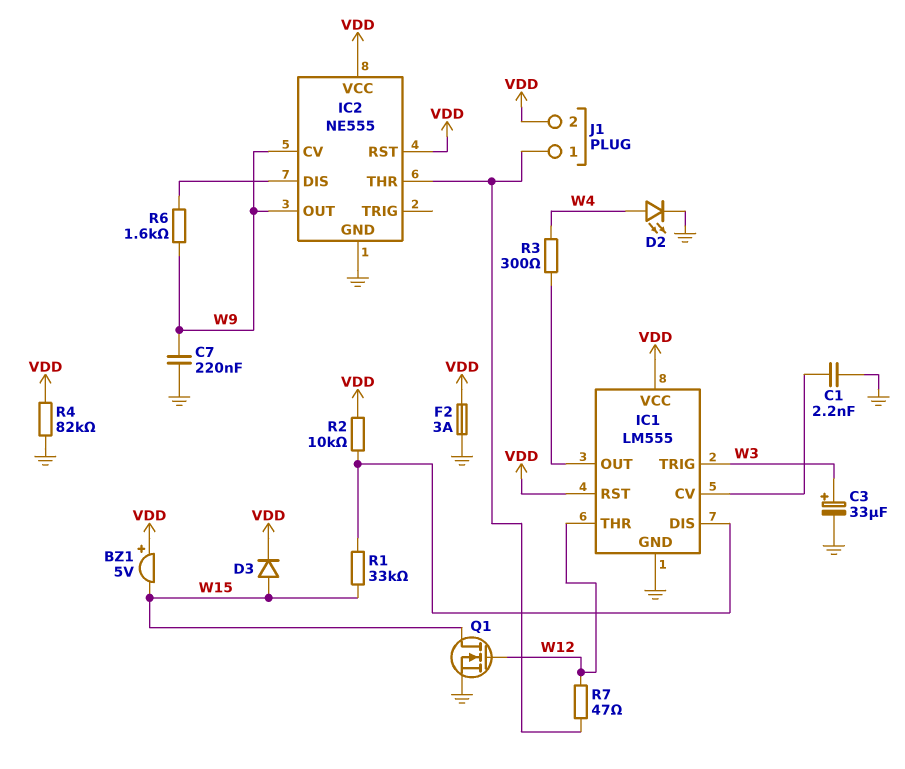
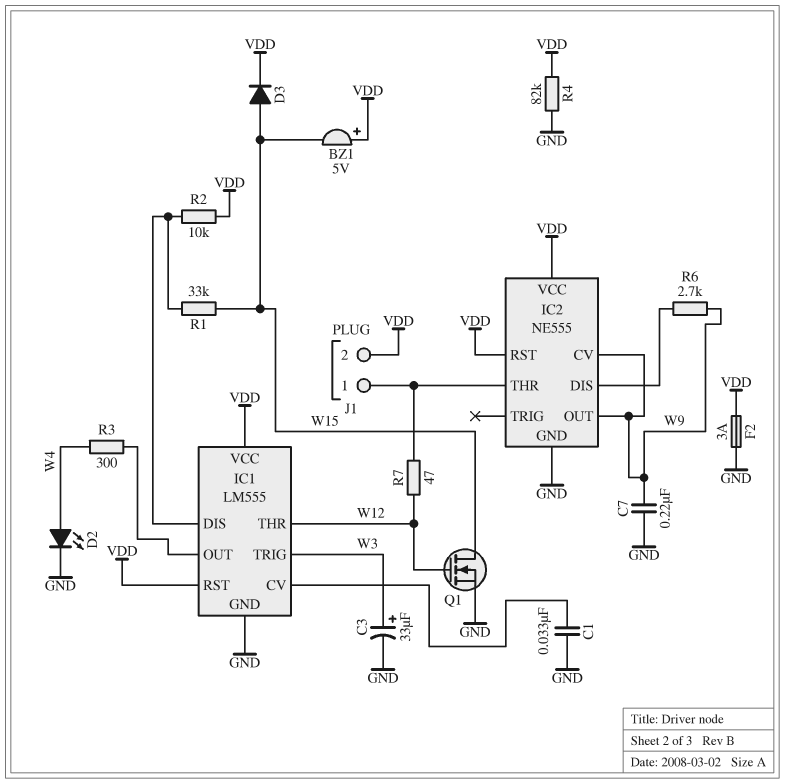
C1: 2.2nF (GND, IC1/CV) -> 33nF (GND, IC1/CV)
R6: 1.6k (IC2/DIS, W9) -> 2.7k (IC2/DIS, W9)

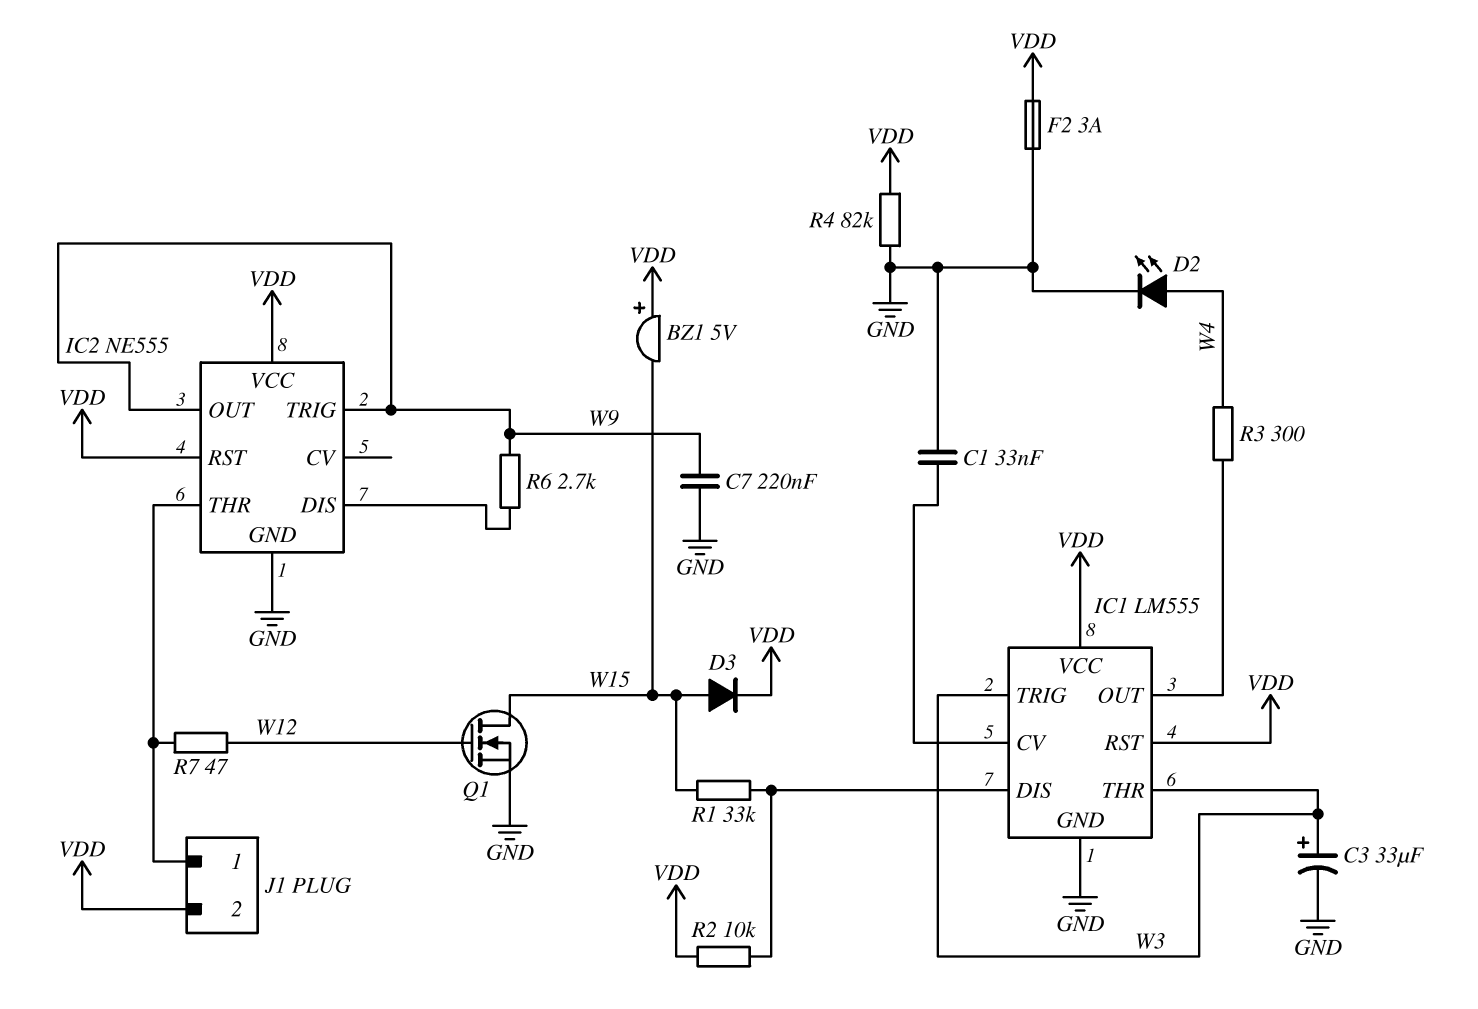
IC1 pin THR: W12 -> W3
IC2 pin CV: W9 -> none
IC2 pin TRIG: none -> W9

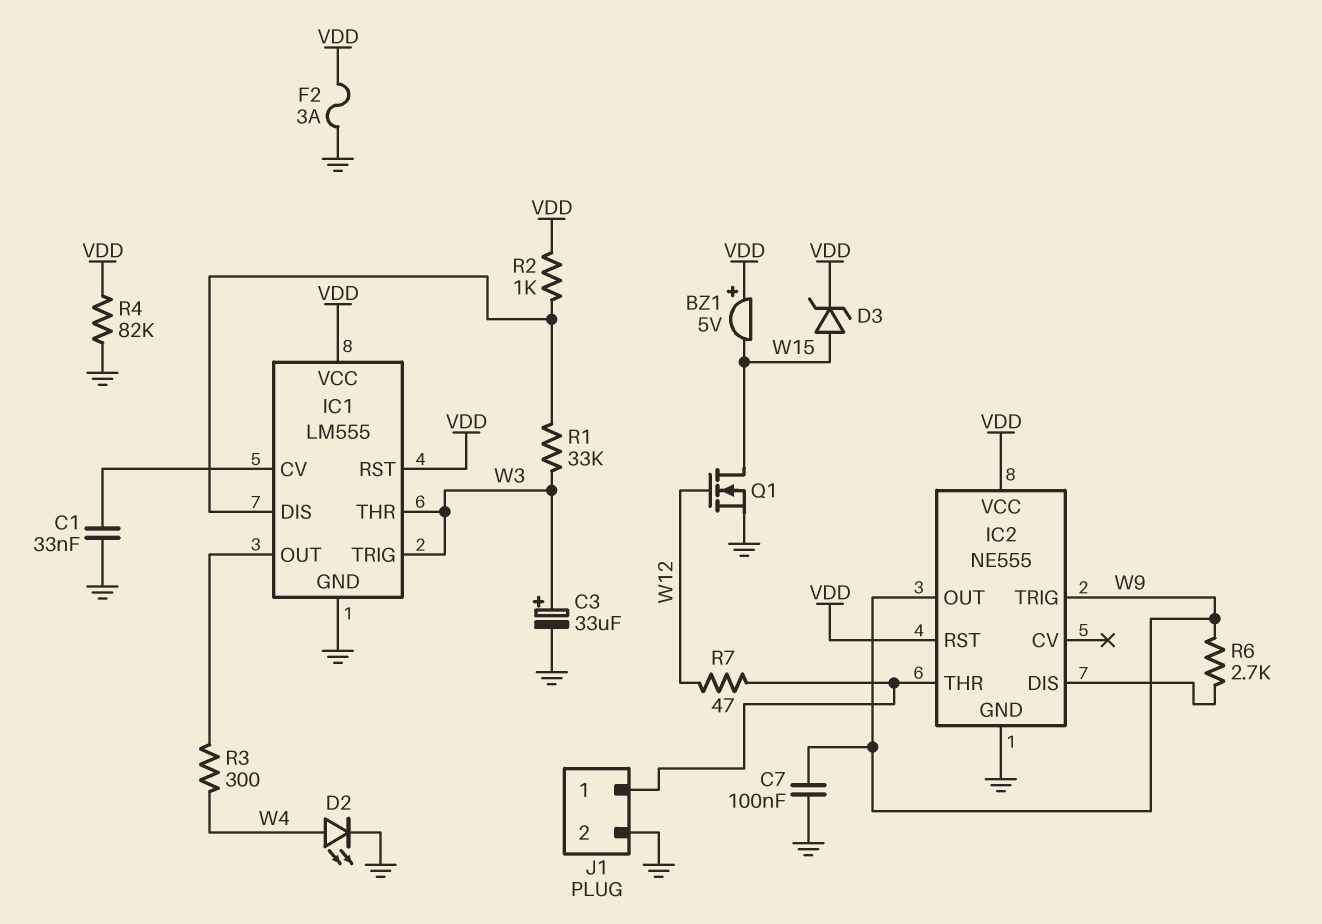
C7: 220nF (GND, W9) -> 100nF (GND, W9)
D3: diode (A W15, K VDD) -> zener (A W15, K VDD)
J1 pin 2: VDD -> GND
R1: 33k (IC1/DIS, W15) -> 33k (IC1/DIS, W3)
R2: 10k (IC1/DIS, VDD) -> 1k (IC1/DIS, VDD)

